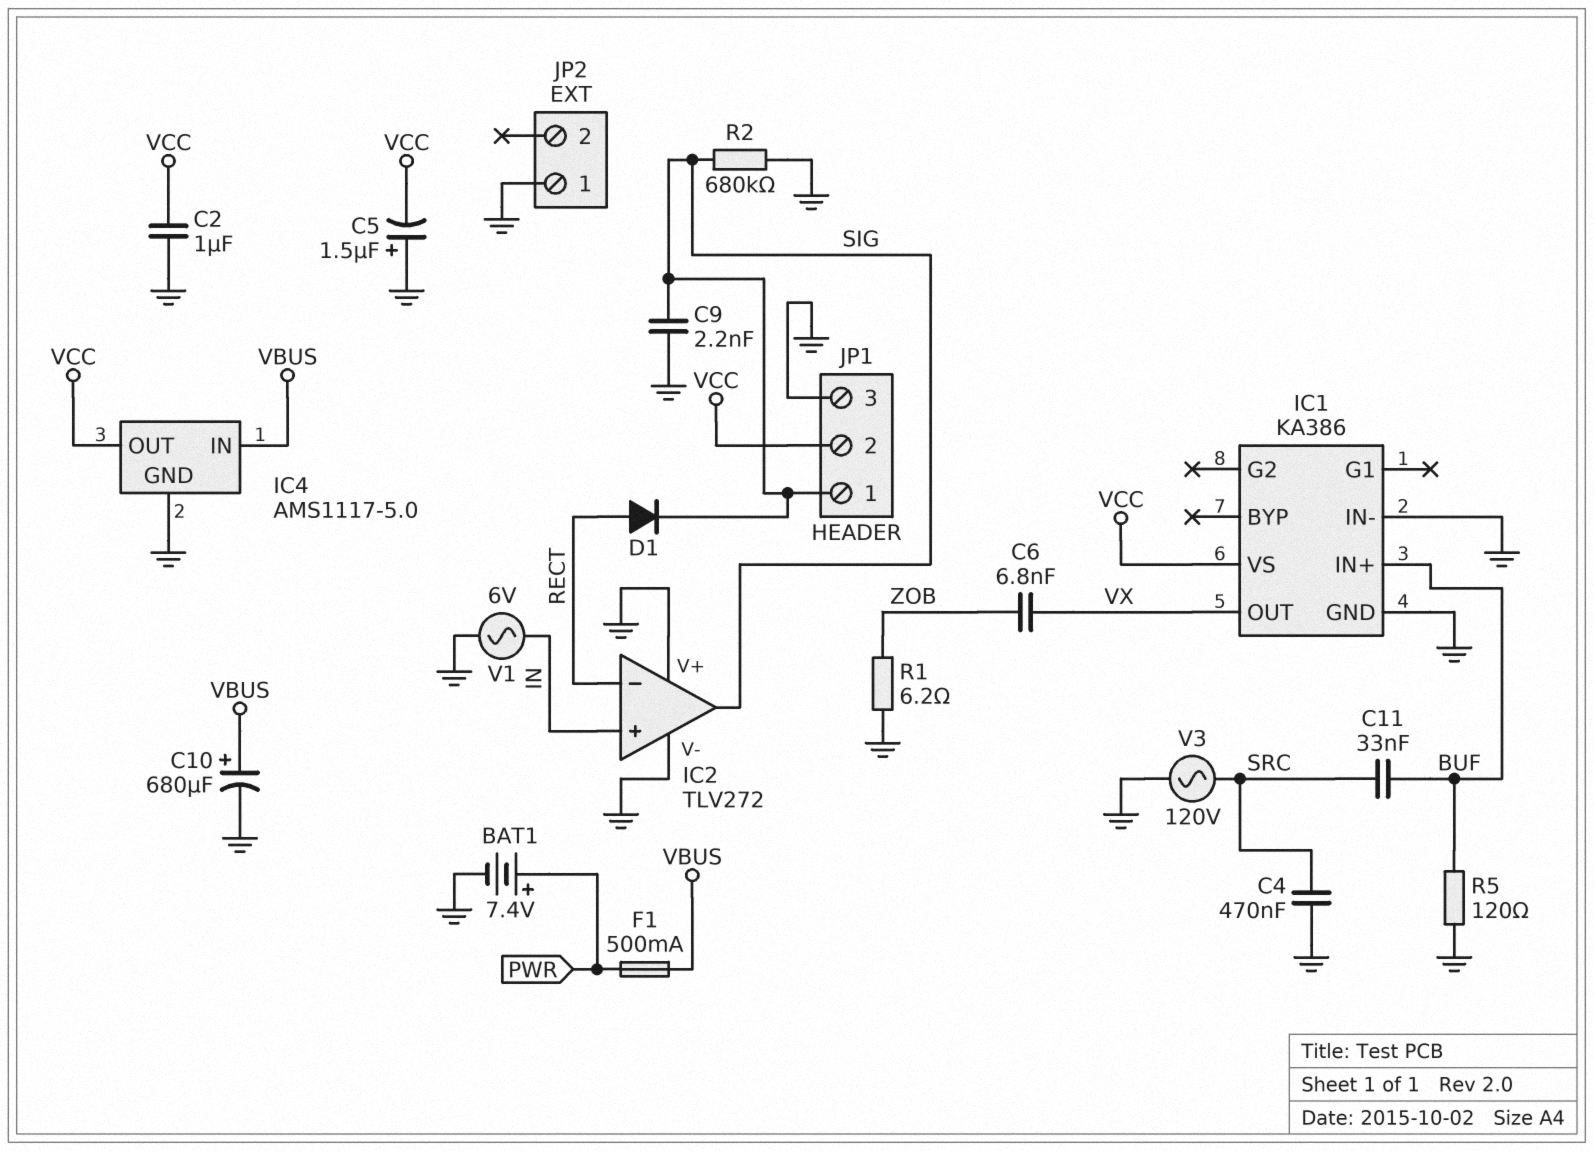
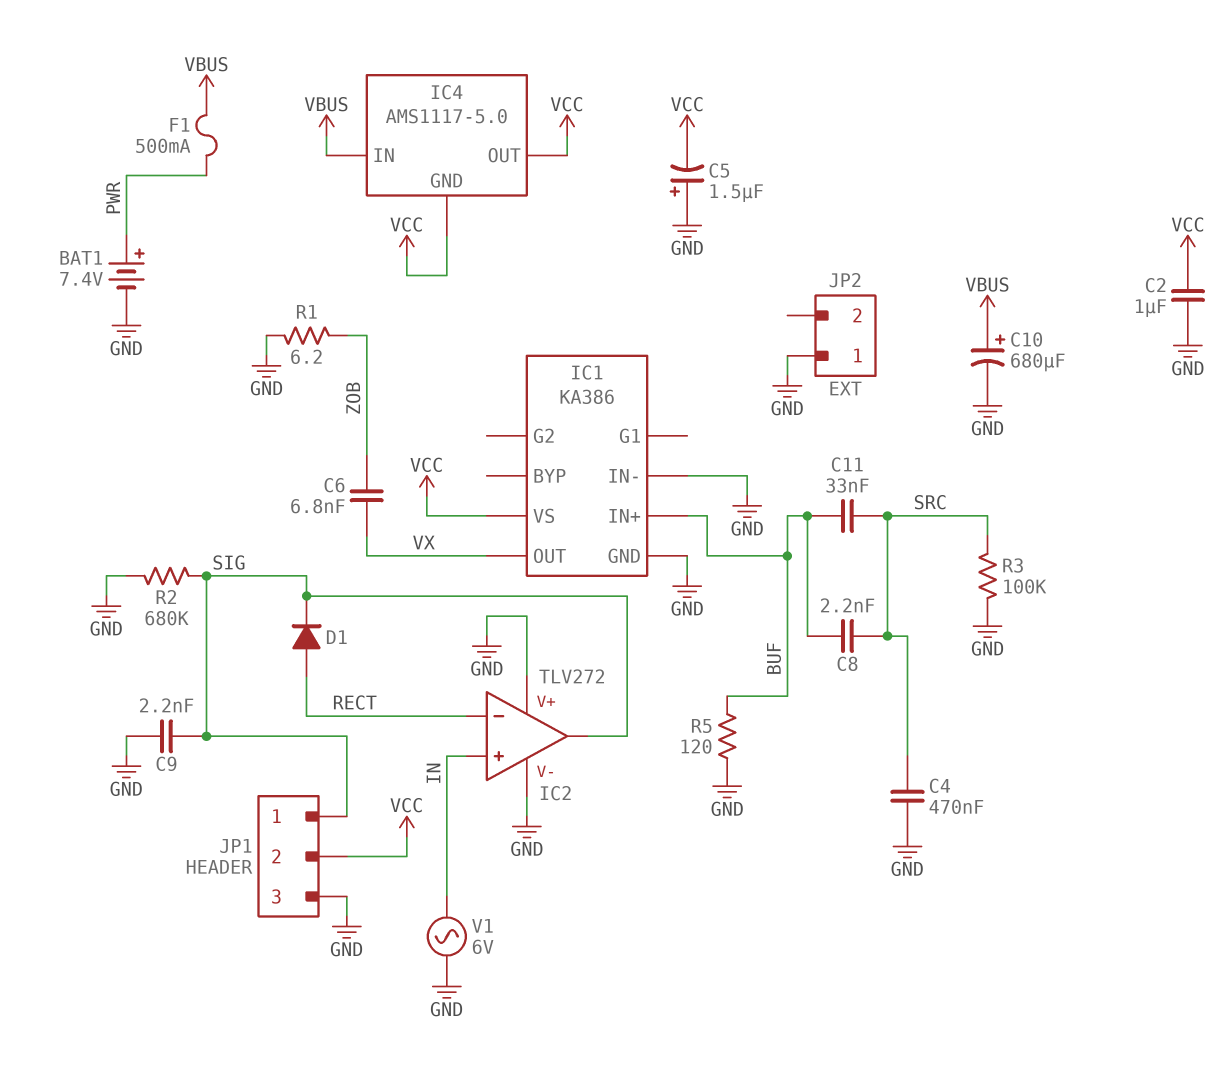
C8: none -> 2.2nF (BUF, SRC)
IC4 pin GND: GND -> VCC
R3: none -> 100k (GND, SRC)
V3: AC 120V (GND, SRC) -> none

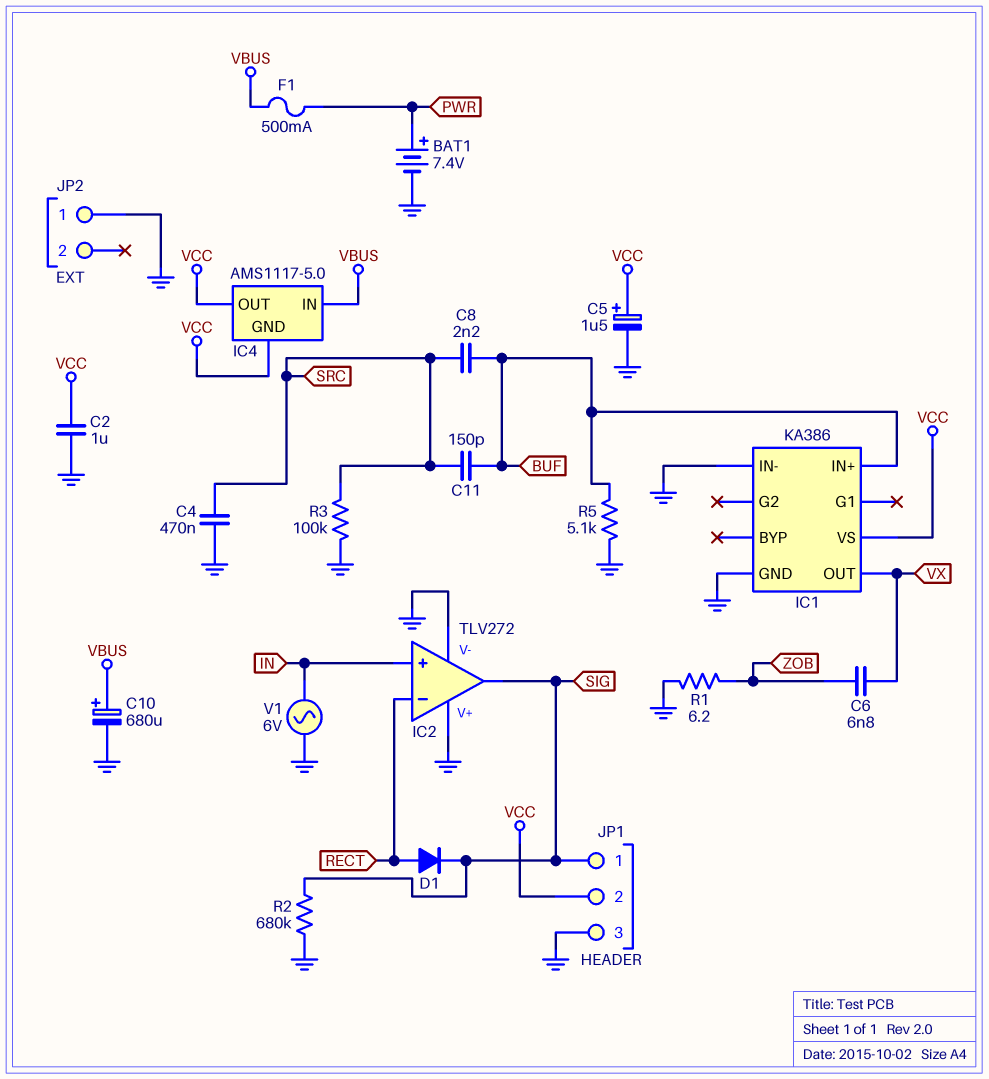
C5: 1.5uF (plus GND, minus VCC) -> 1.5uF (plus VCC, minus GND)
C9: 2.2nF (GND, SIG) -> none
C11: 33nF (BUF, SRC) -> 150pF (BUF, SRC)
R5: 120 (BUF, GND) -> 5.1k (BUF, GND)

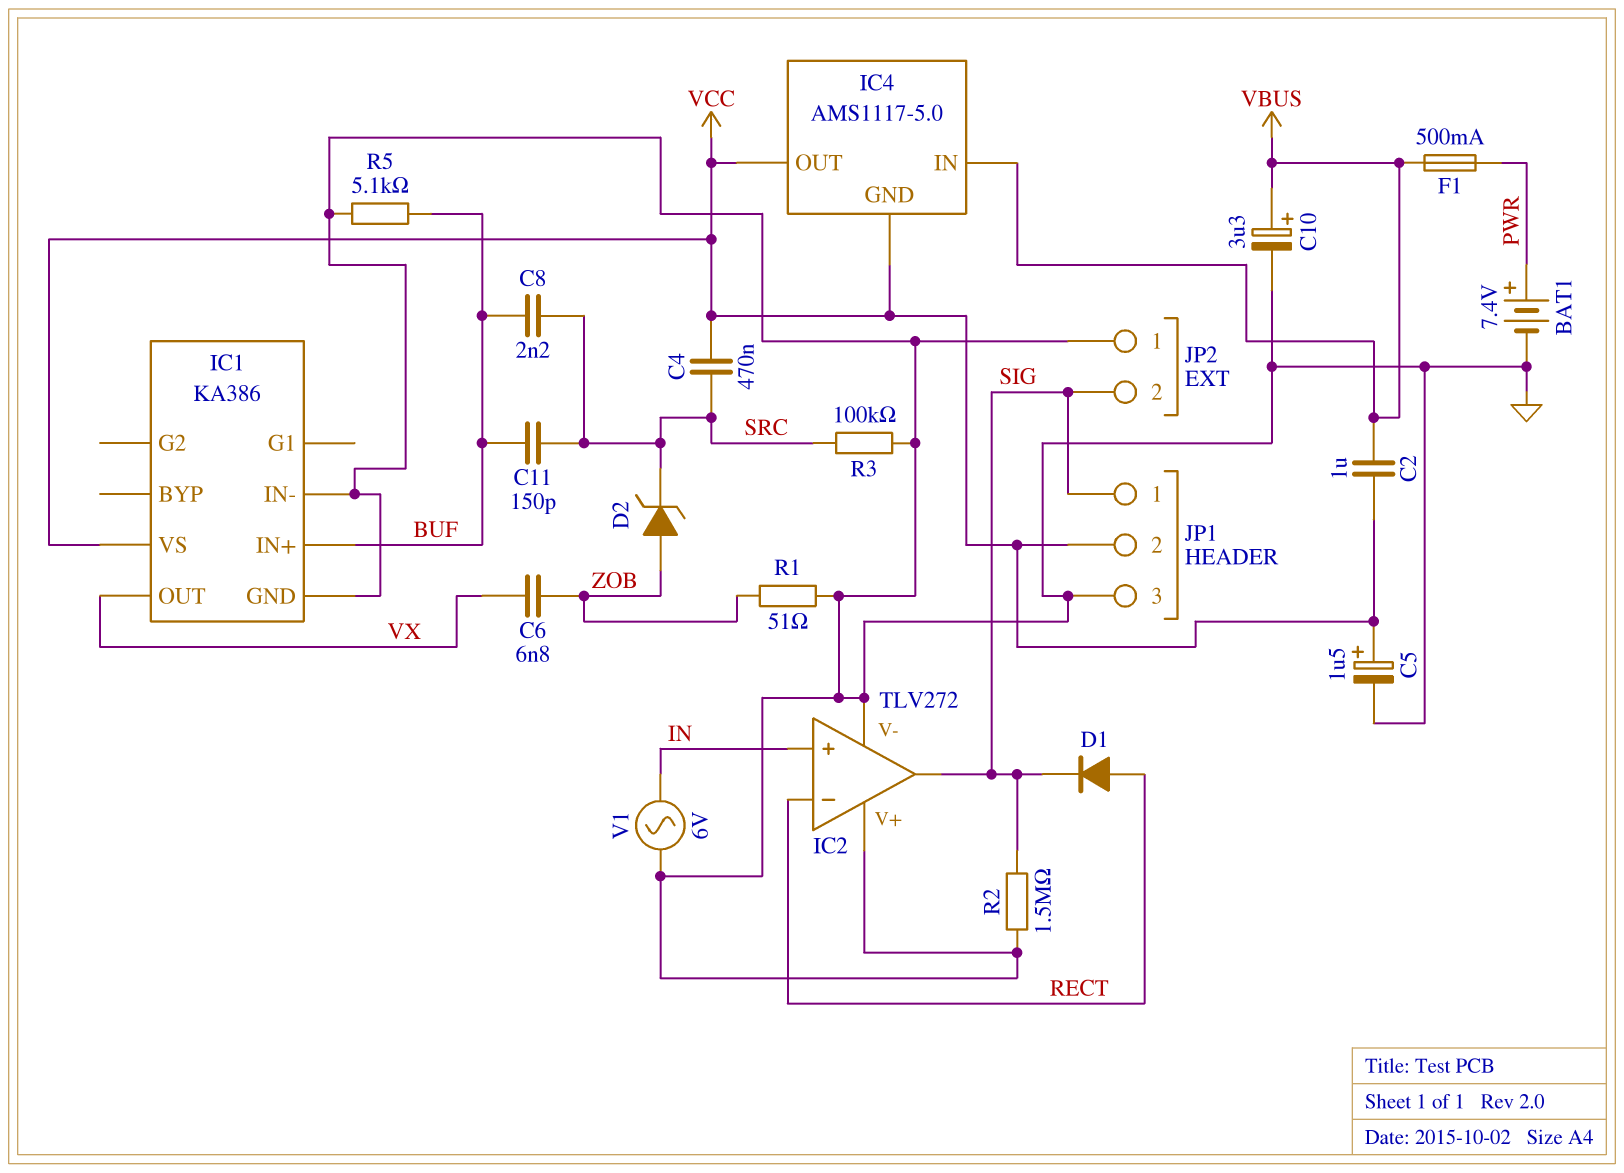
C2: 1uF (GND, VCC) -> 1uF (VBUS, VCC)
C4: 470nF (GND, SRC) -> 470nF (SRC, VCC)
C10: 680uF (plus VBUS, minus GND) -> 3.3uF (plus VBUS, minus GND)
D2: none -> zener (A ZOB, K SRC)
JP2 pin 2: none -> SIG
R1: 6.2 (GND, ZOB) -> 51 (GND, ZOB)
R2: 680k (GND, SIG) -> 1.5M (GND, SIG)

